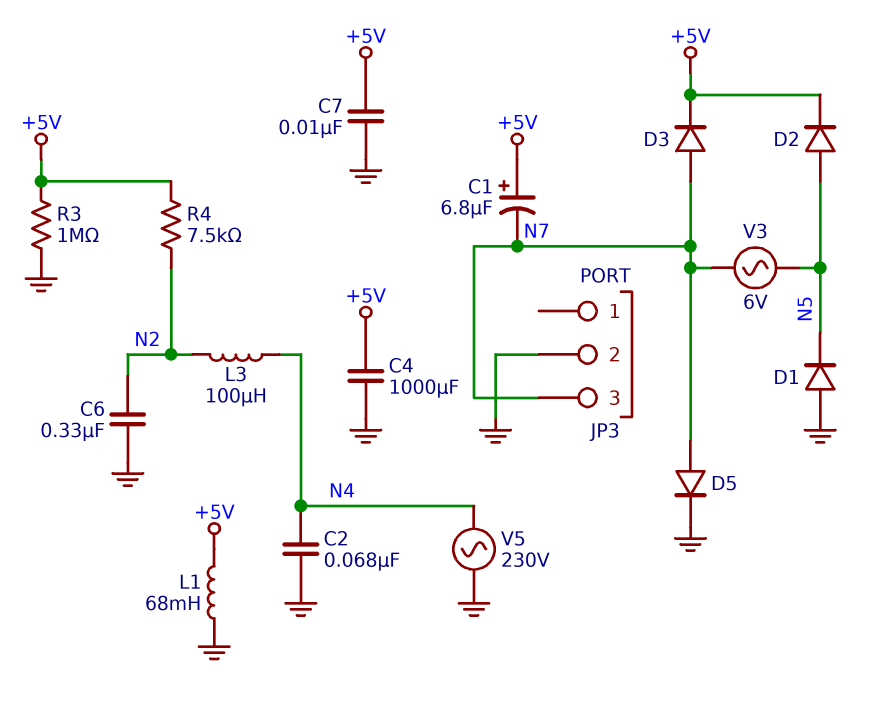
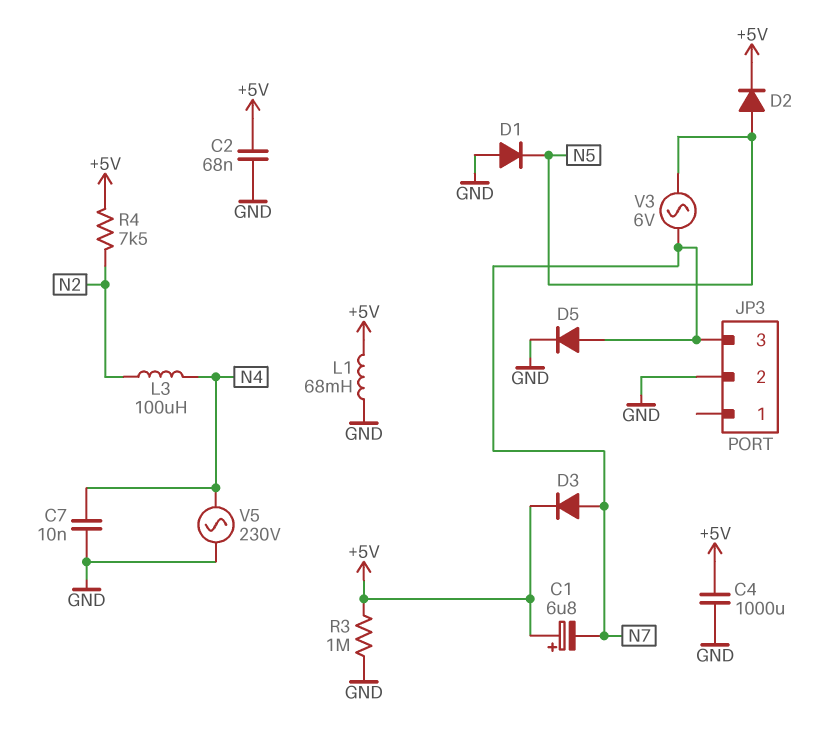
C2: 68nF (GND, N4) -> 68nF (+5V, GND)
C6: 330nF (GND, N2) -> none
C7: 10nF (+5V, GND) -> 10nF (GND, N4)

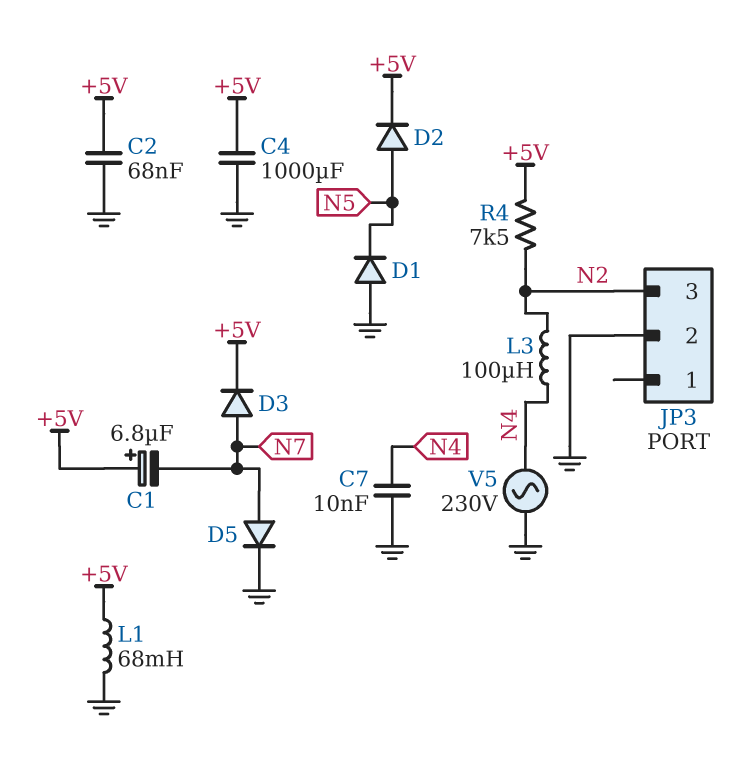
JP3 pin 3: N7 -> N2
R3: 1M (+5V, GND) -> none
V3: AC 6V (N5, N7) -> none

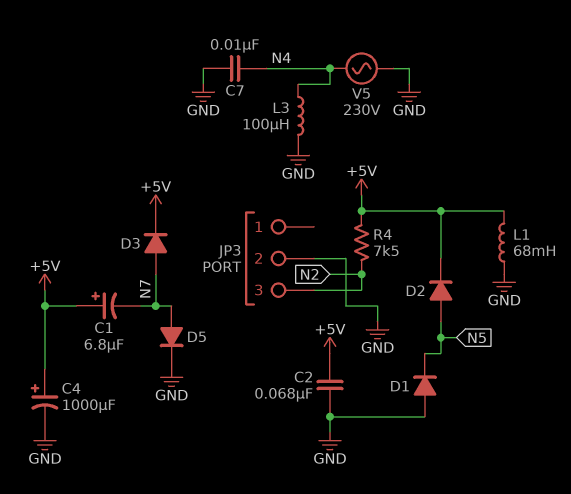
C4: 1000uF (+5V, GND) -> 1000uF (plus +5V, minus GND)
L3: 100uH (N2, N4) -> 100uH (GND, N4)

